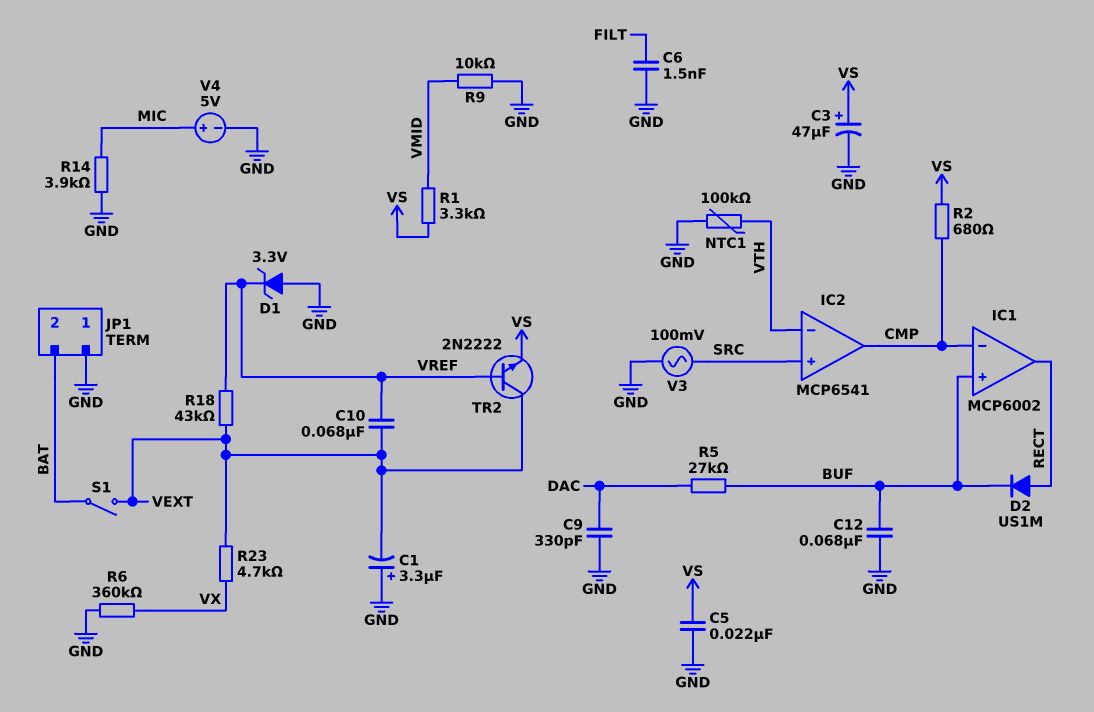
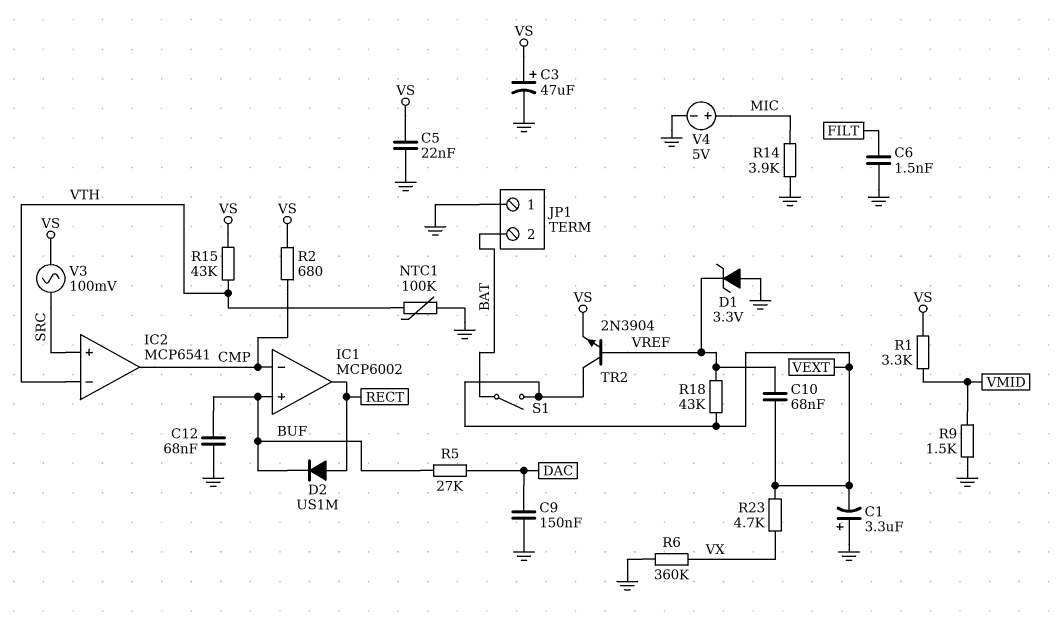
C9: 330pF (DAC, GND) -> 150nF (DAC, GND)
R9: 10k (GND, VMID) -> 1.5k (GND, VMID)
R15: none -> 43k (VS, VTH)
TR2: NPN 2N2222 (B VREF, C VEXT, E VS) -> NPN 2N3904 (B VREF, C VEXT, E VS)
V3: AC 100mV (GND, SRC) -> AC 100mV (SRC, VS)

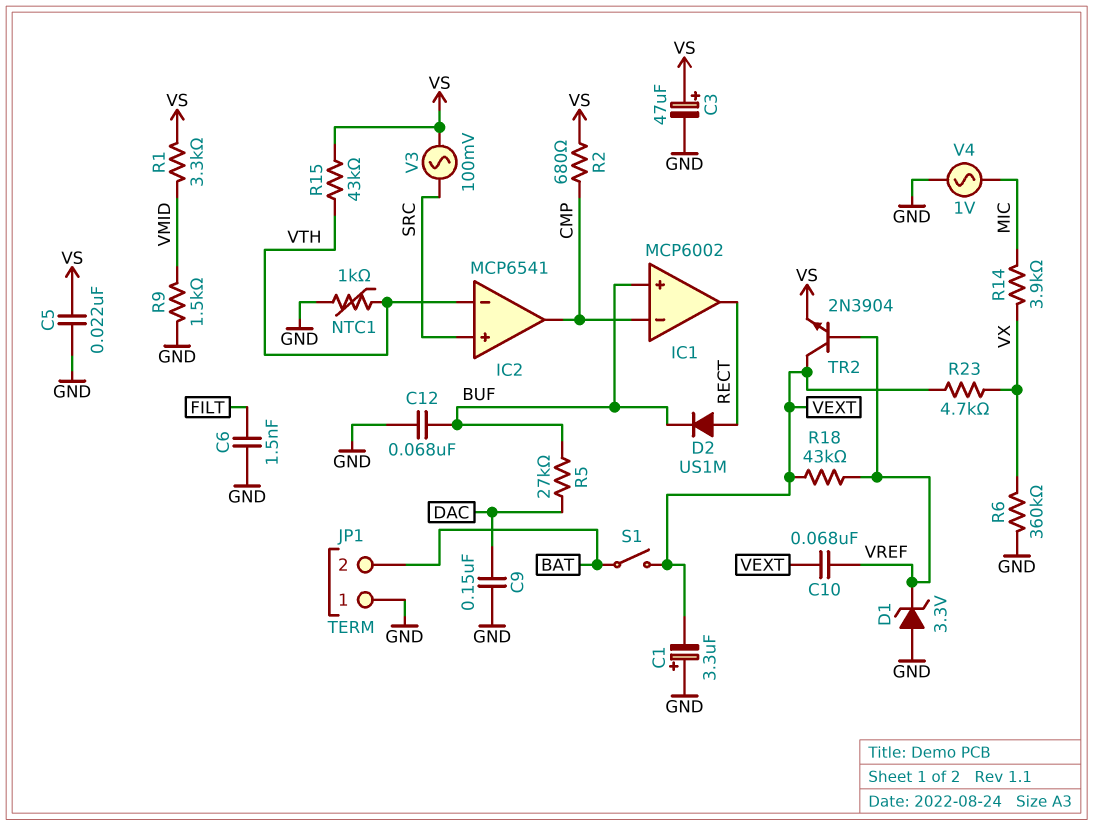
NTC1: 100k (GND, VTH) -> 1k (GND, VTH)
R14: 3.9k (GND, MIC) -> 3.9k (MIC, VX)
V4: 5V (plus MIC, minus GND) -> AC 1V (GND, MIC)

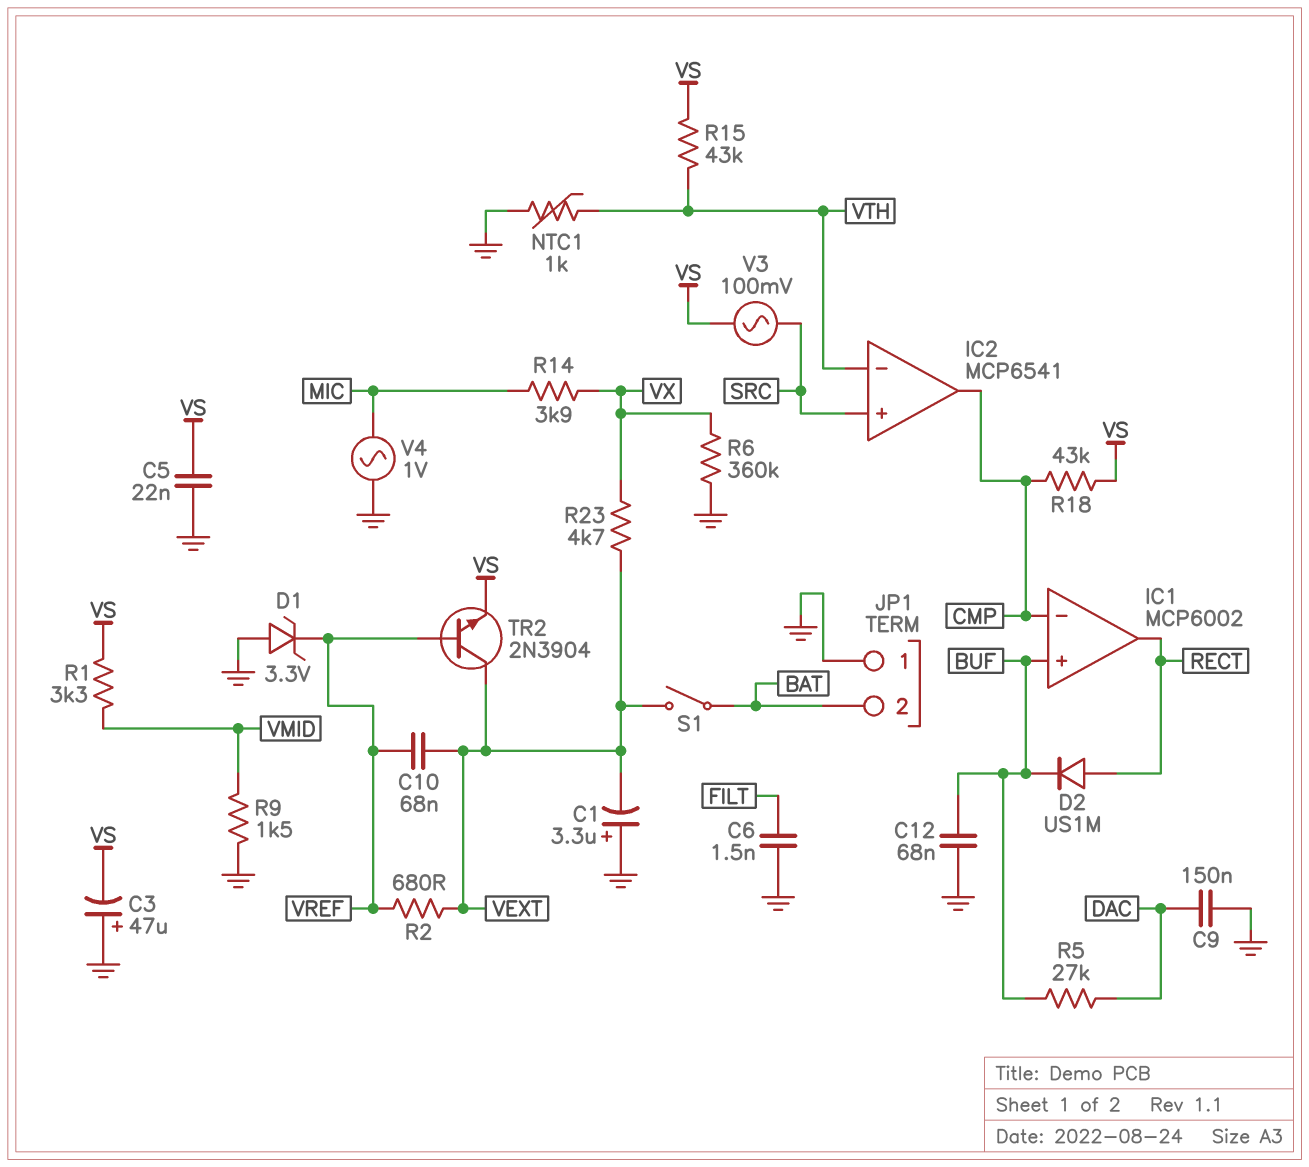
C3: 47uF (plus VS, minus GND) -> 47uF (plus GND, minus VS)
R2: 680 (CMP, VS) -> 680 (VEXT, VREF)
R18: 43k (VEXT, VREF) -> 43k (CMP, VS)

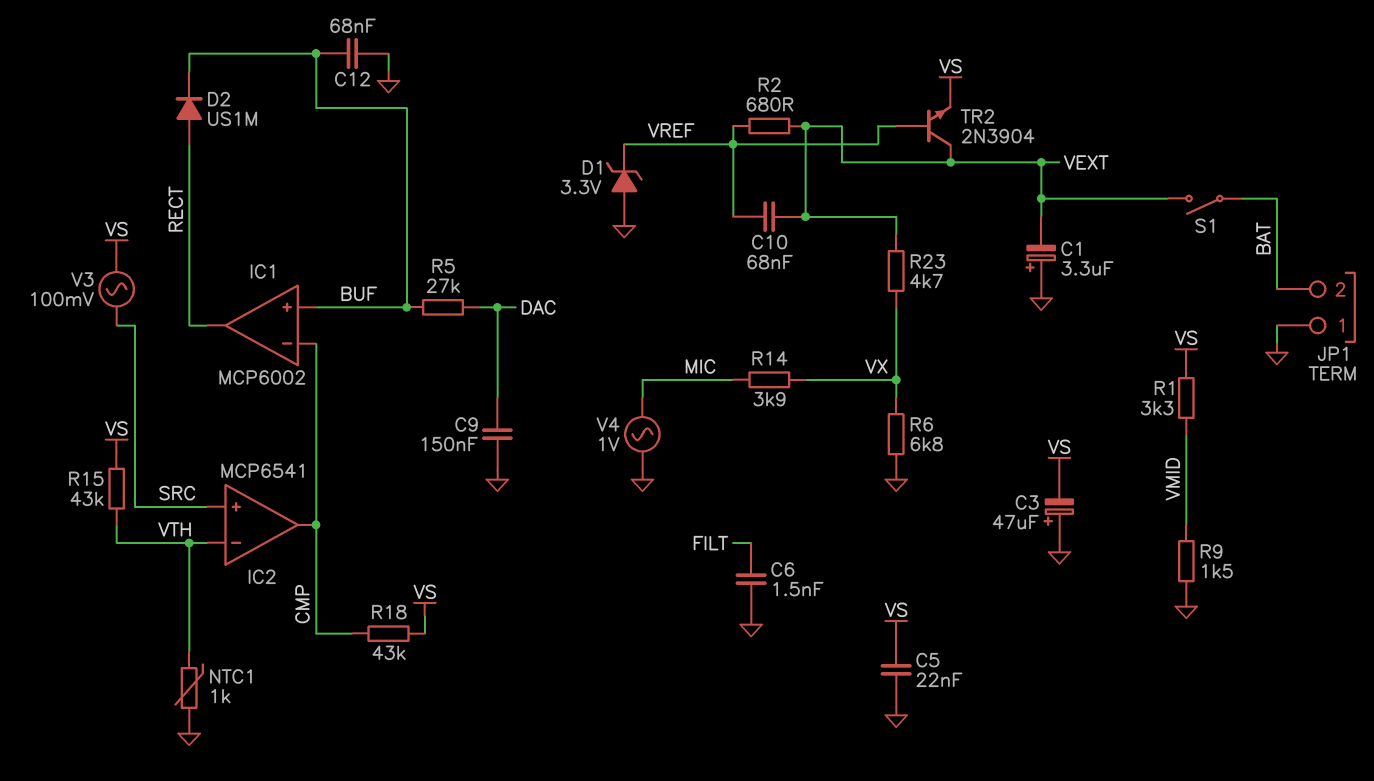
R6: 360k (GND, VX) -> 6.8k (GND, VX)

